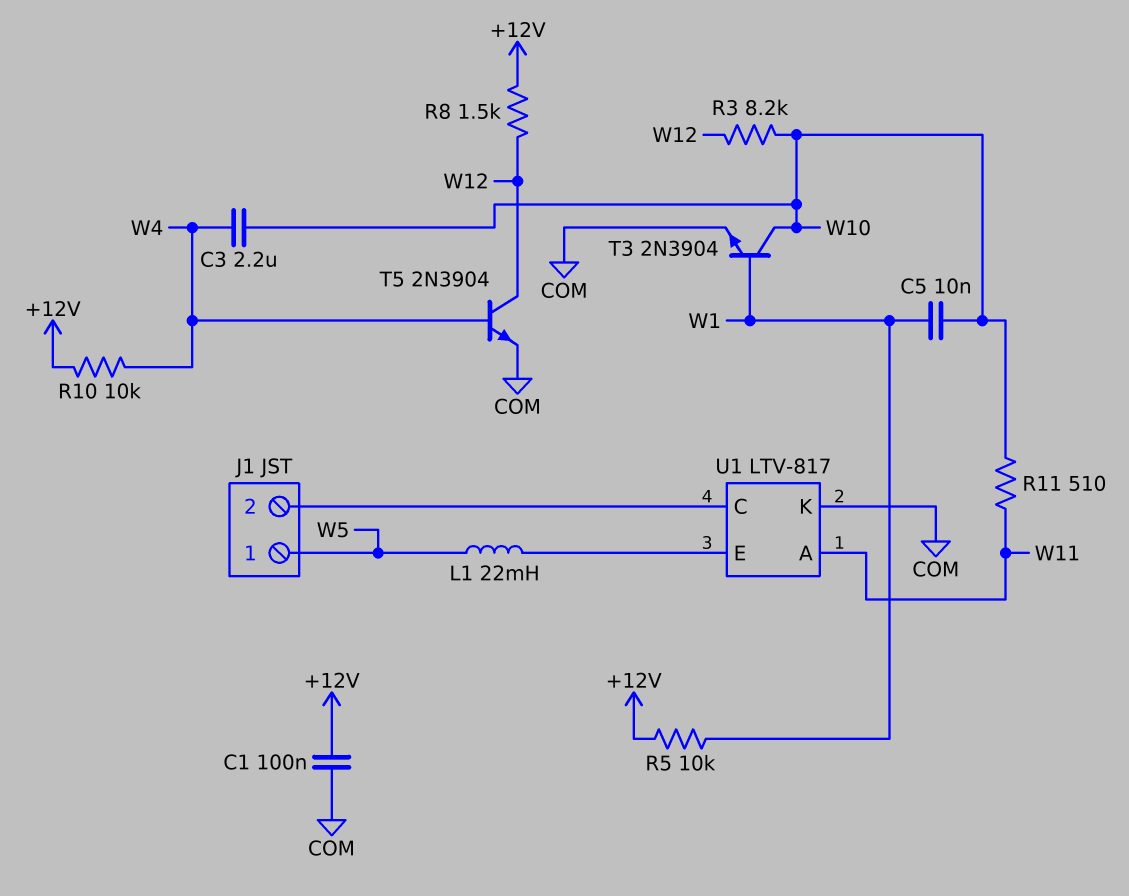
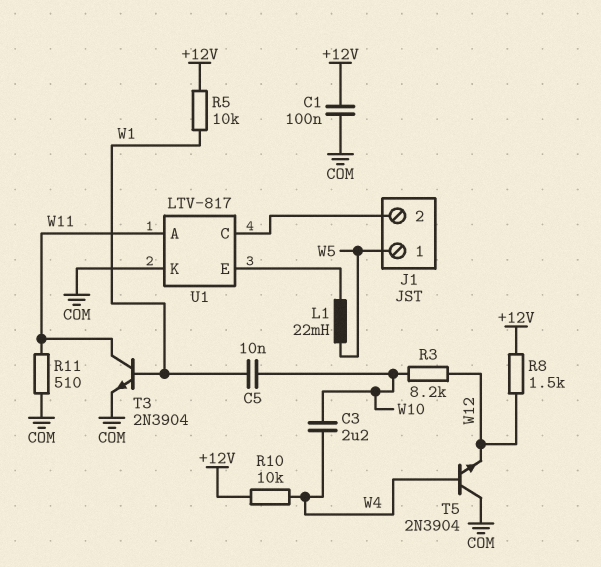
R11: 510 (W10, W11) -> 510 (COM, W11)
T3: NPN 2N3904 (B W1, C W10, E COM) -> NPN 2N3904 (B W1, C W11, E COM)
T5: NPN 2N3904 (B W4, C W12, E COM) -> NPN 2N3904 (B W4, C COM, E W12)

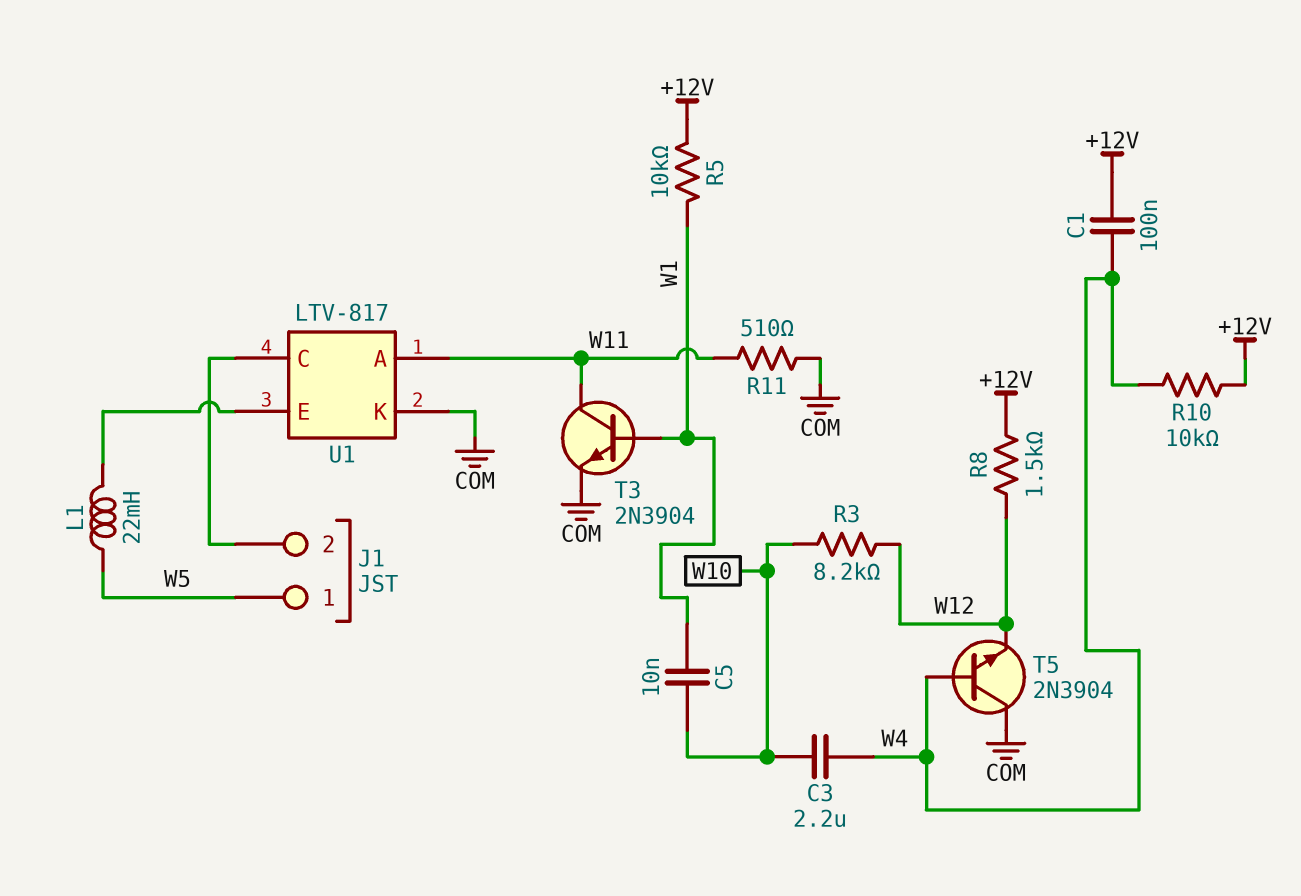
C1: 100nF (+12V, COM) -> 100nF (+12V, W4)

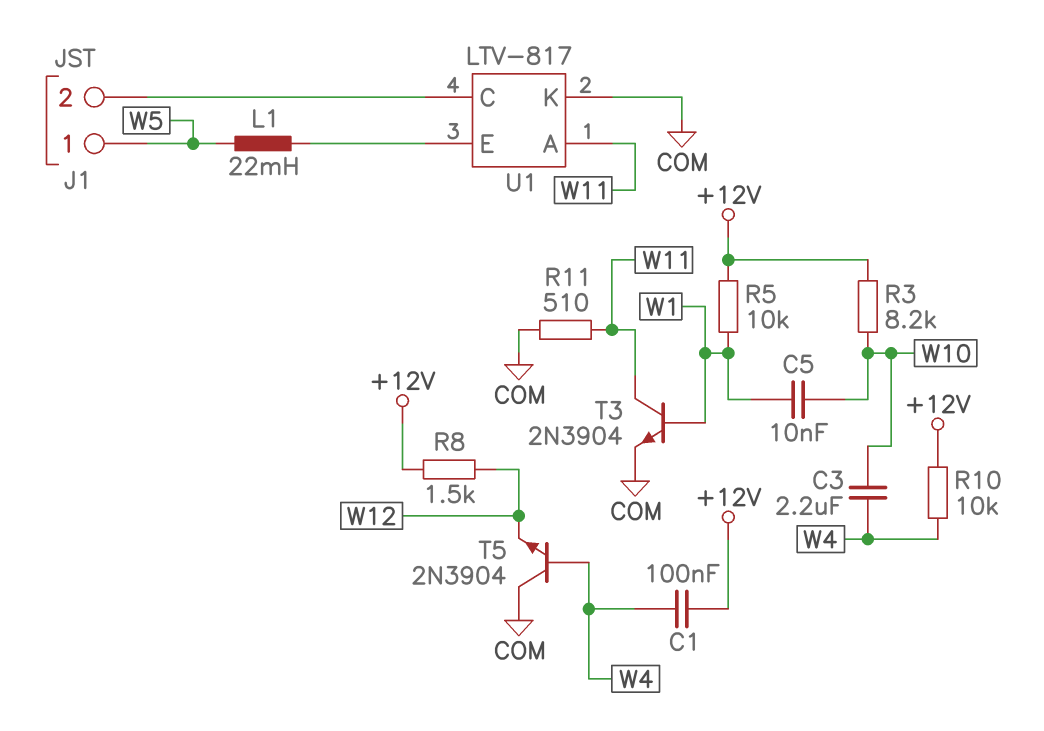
R3: 8.2k (W10, W12) -> 8.2k (+12V, W10)

